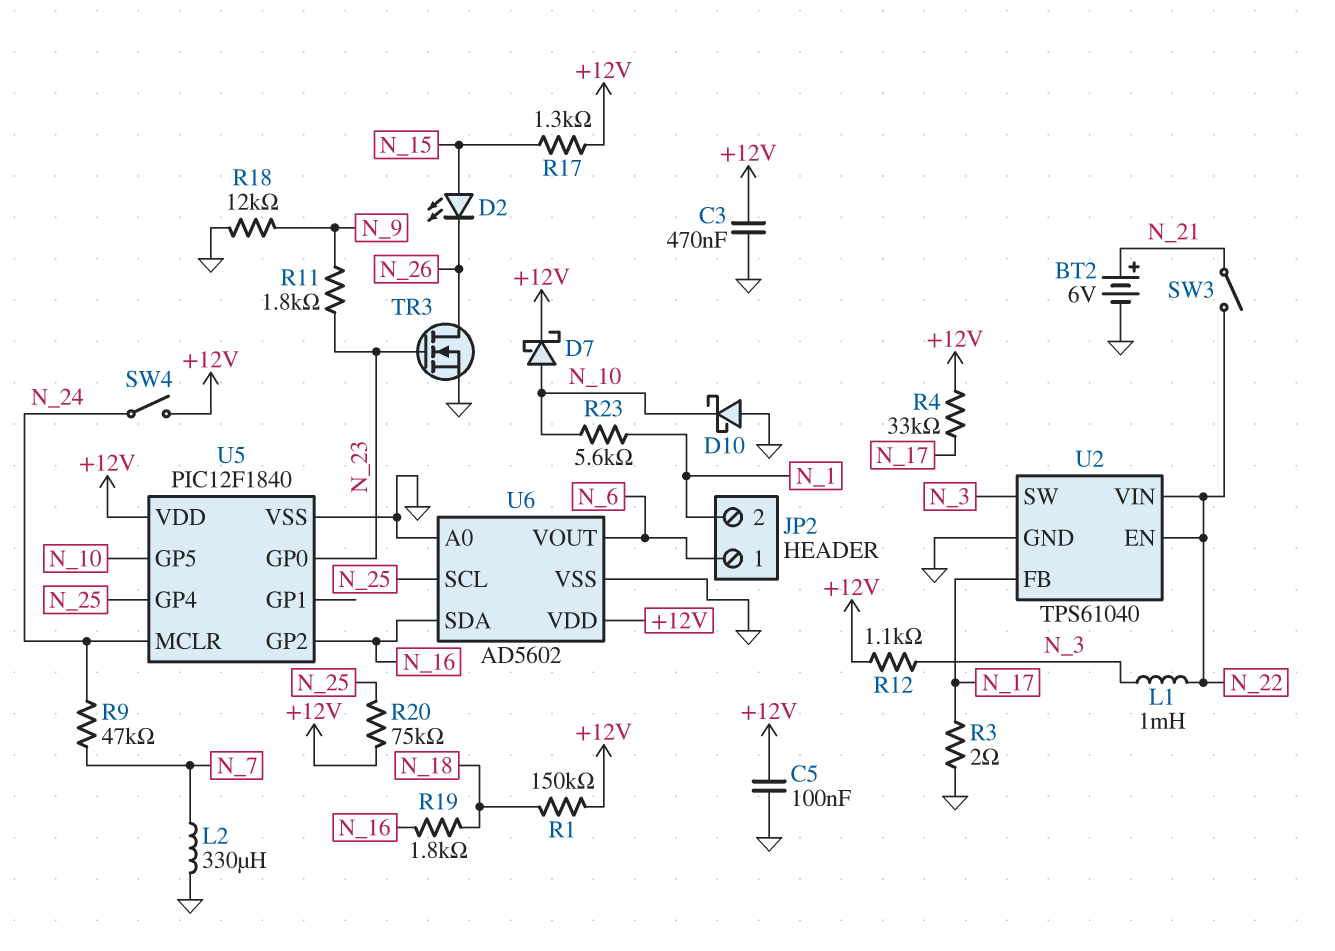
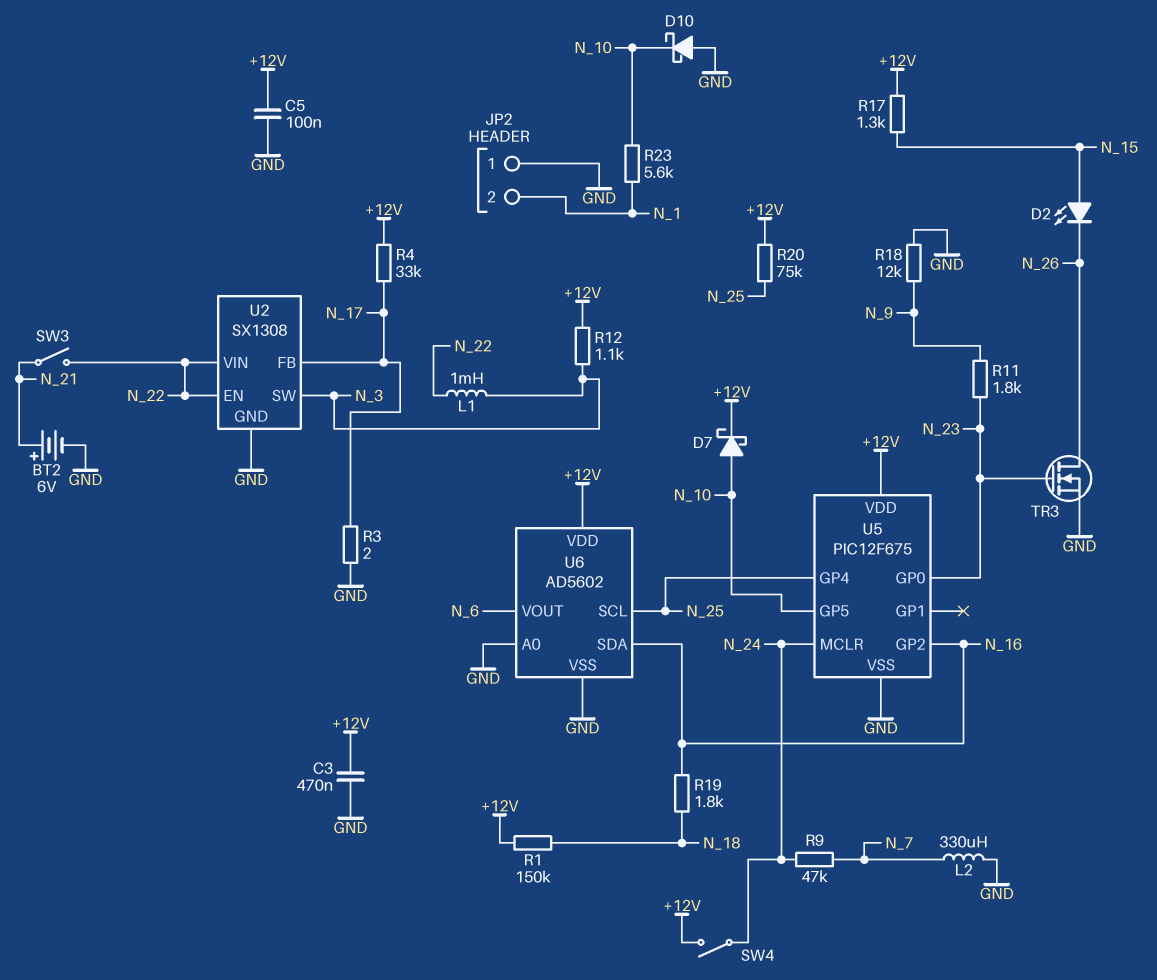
JP2 pin 1: N_6 -> GND
U2: TPS61040 -> SX1308
U5: PIC12F1840 -> PIC12F675

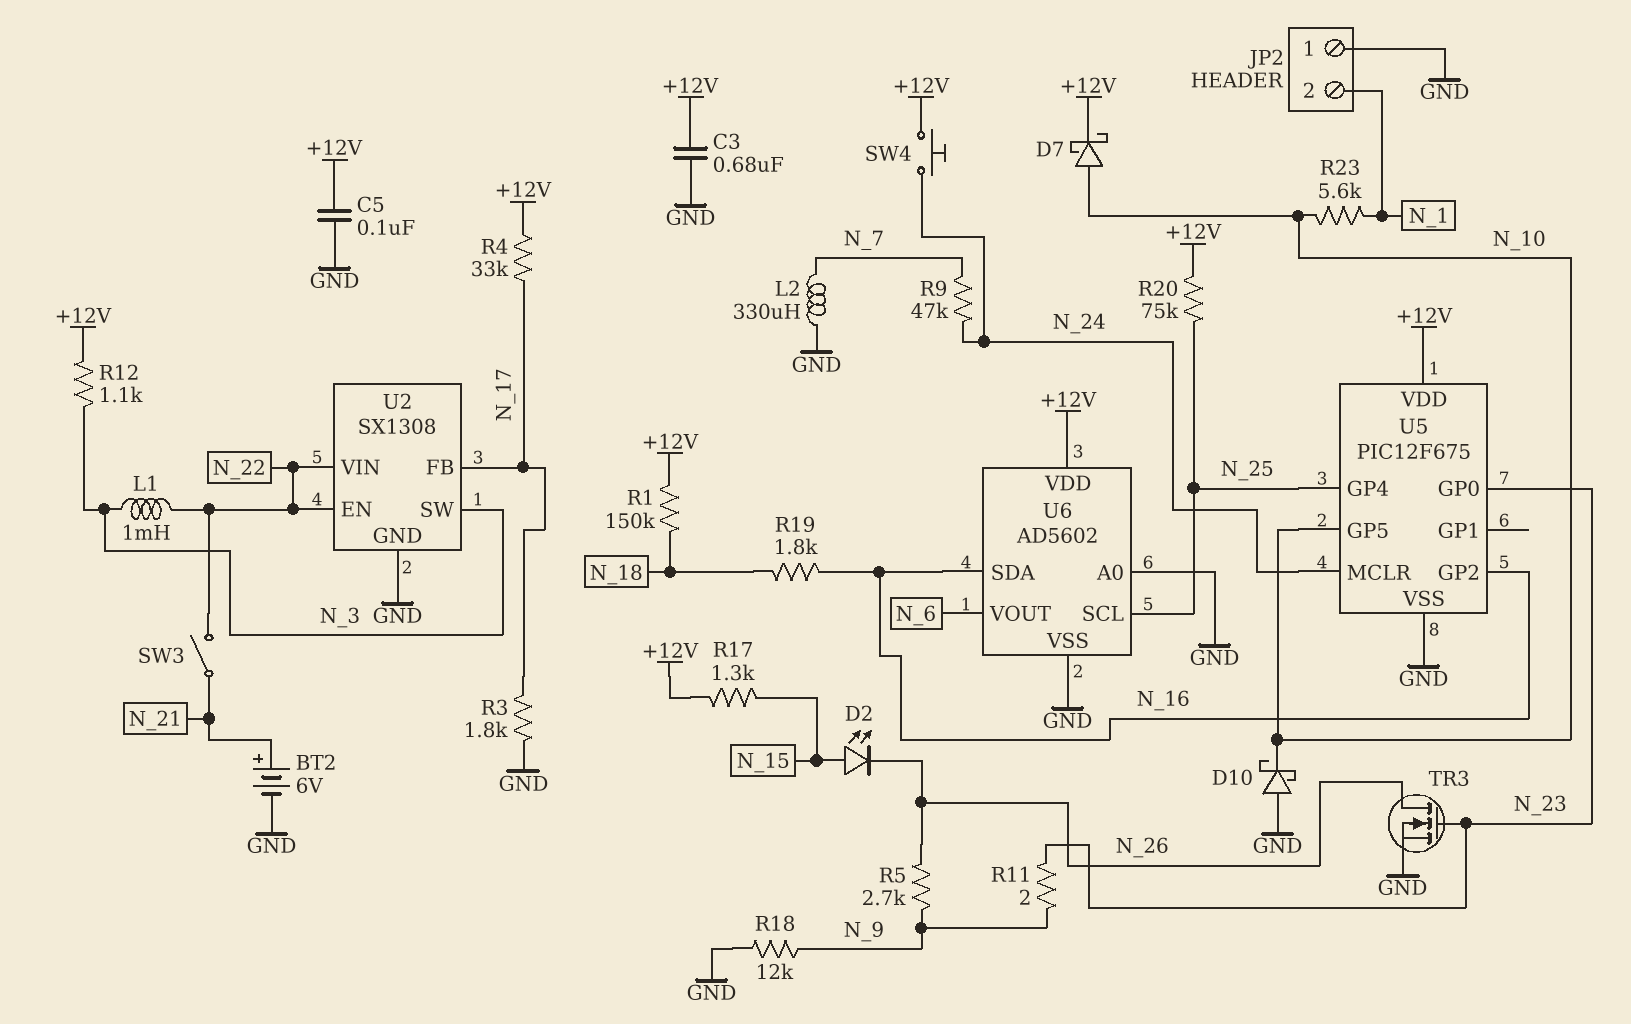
C3: 470nF (+12V, GND) -> 680nF (+12V, GND)
R3: 2 (GND, N_17) -> 1.8k (GND, N_17)
R5: none -> 2.7k (N_9, N_26)
R11: 1.8k (N_9, N_23) -> 2 (N_9, N_23)
SW4: switch (+12V, N_24) -> button (+12V, N_24)

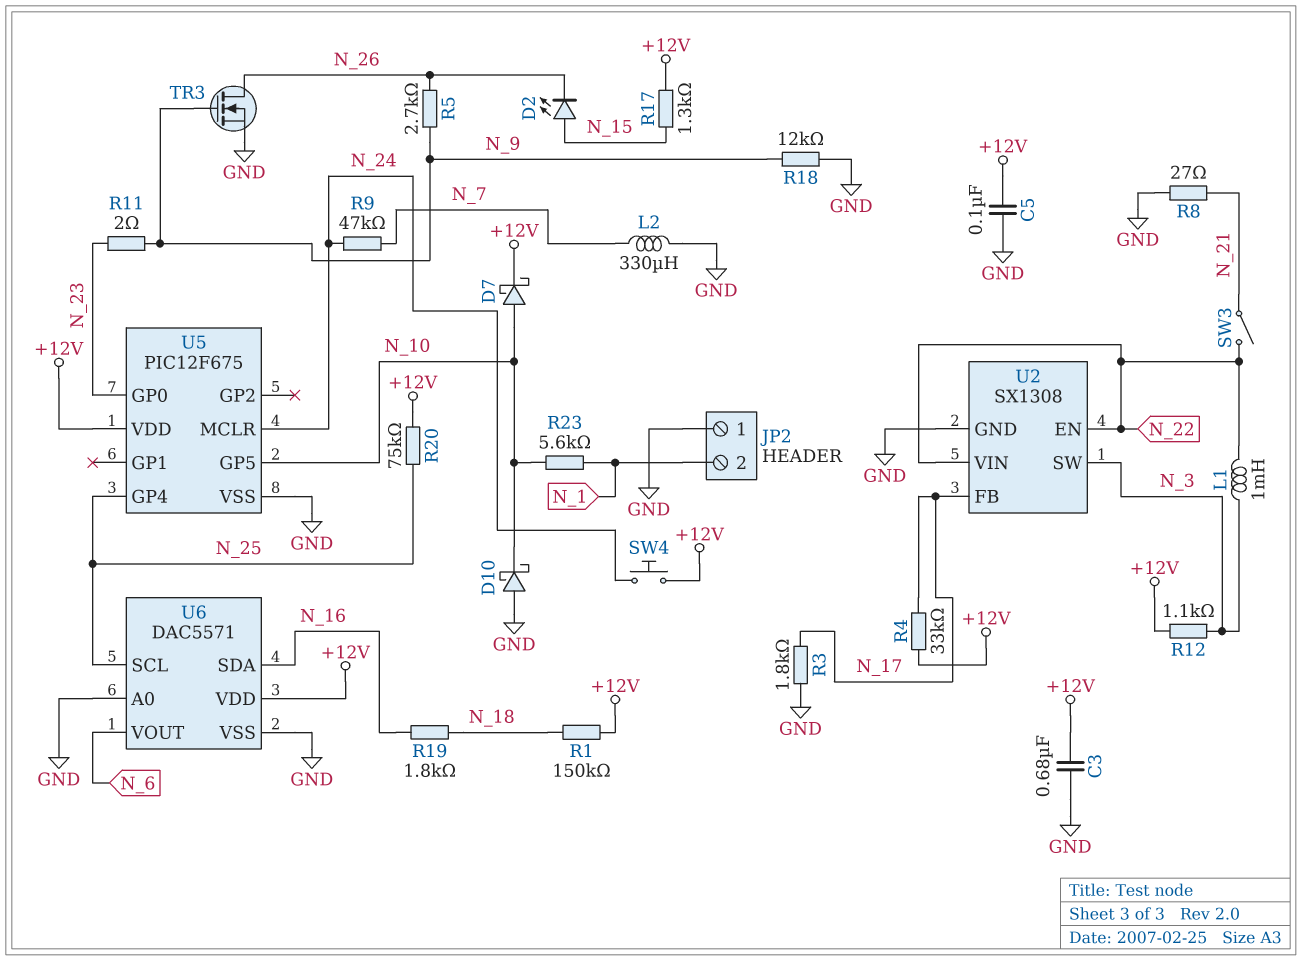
BT2: 6V (plus N_21, minus GND) -> none
R8: none -> 27 (GND, N_21)
TR3: NMOS (G N_23, D N_26, S GND) -> NMOS (G N_9, D N_26, S GND)
U5 pin GP2: N_16 -> none
U6: AD5602 -> DAC5571

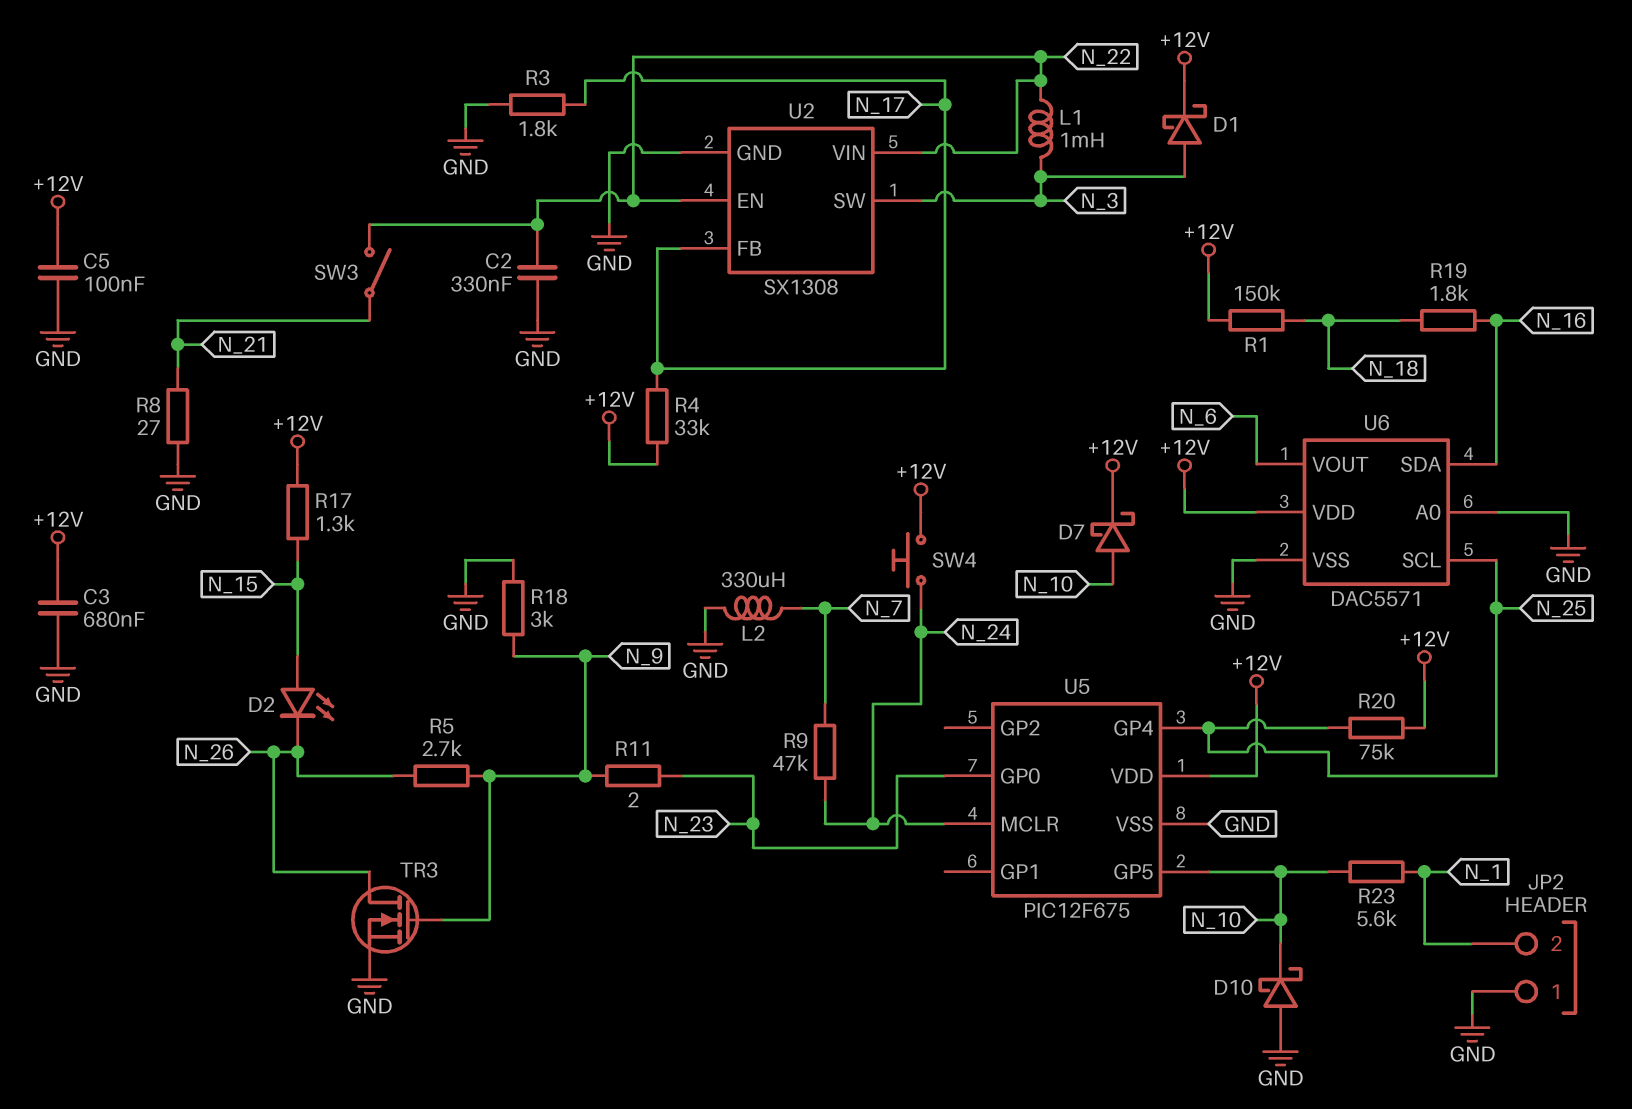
C2: none -> 330nF (GND, N_22)
D1: none -> schottky (A N_3, K +12V)
R12: 1.1k (+12V, N_3) -> none
R18: 12k (GND, N_9) -> 3k (GND, N_9)

